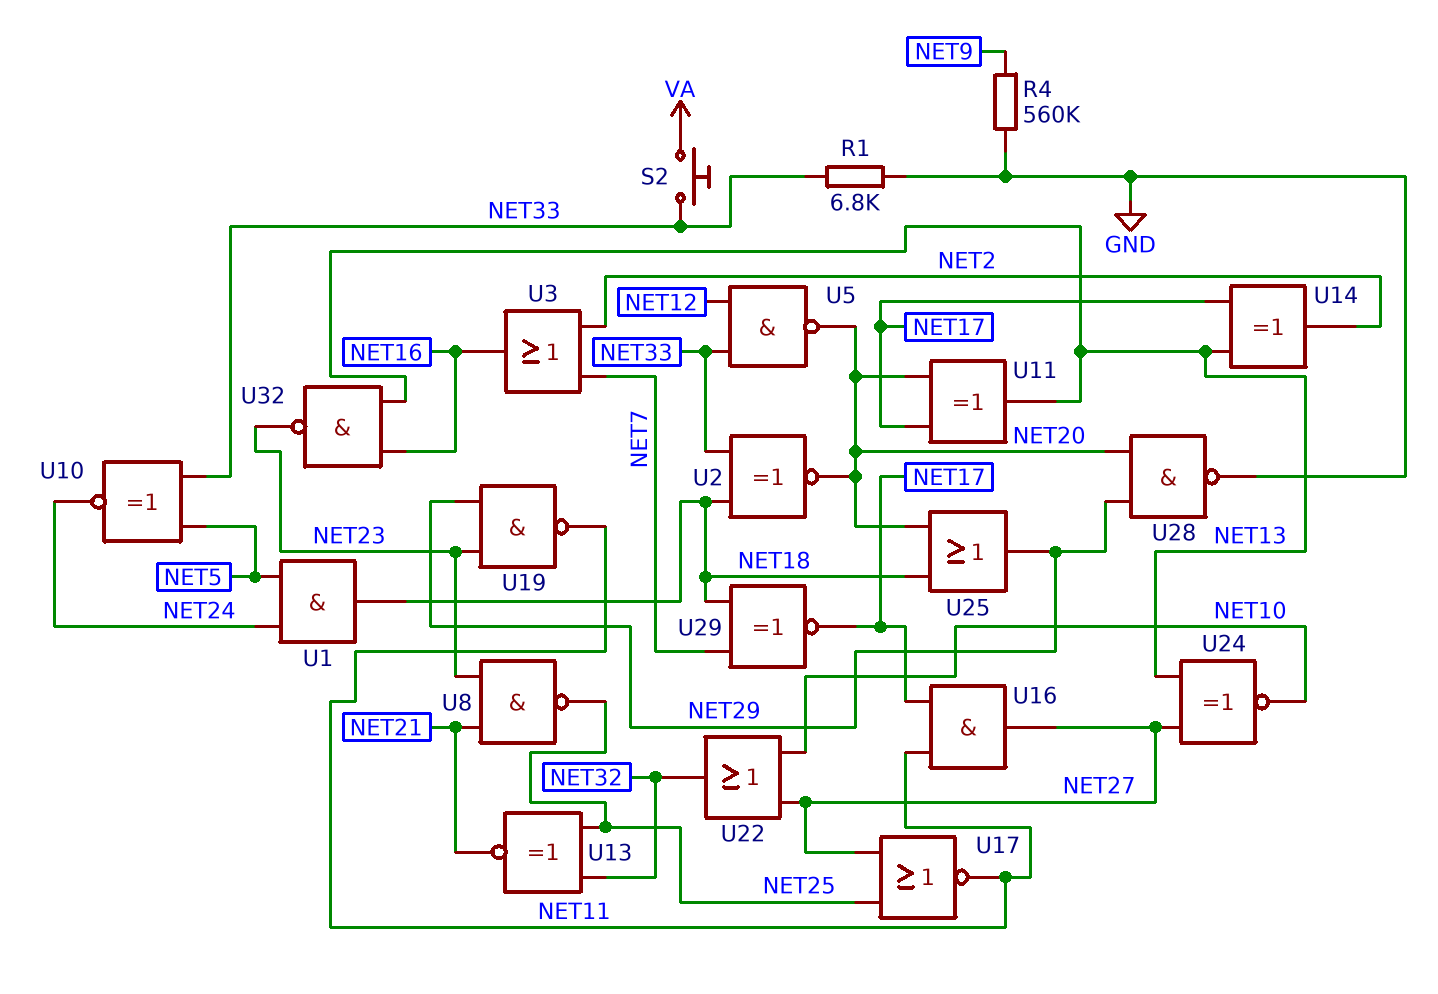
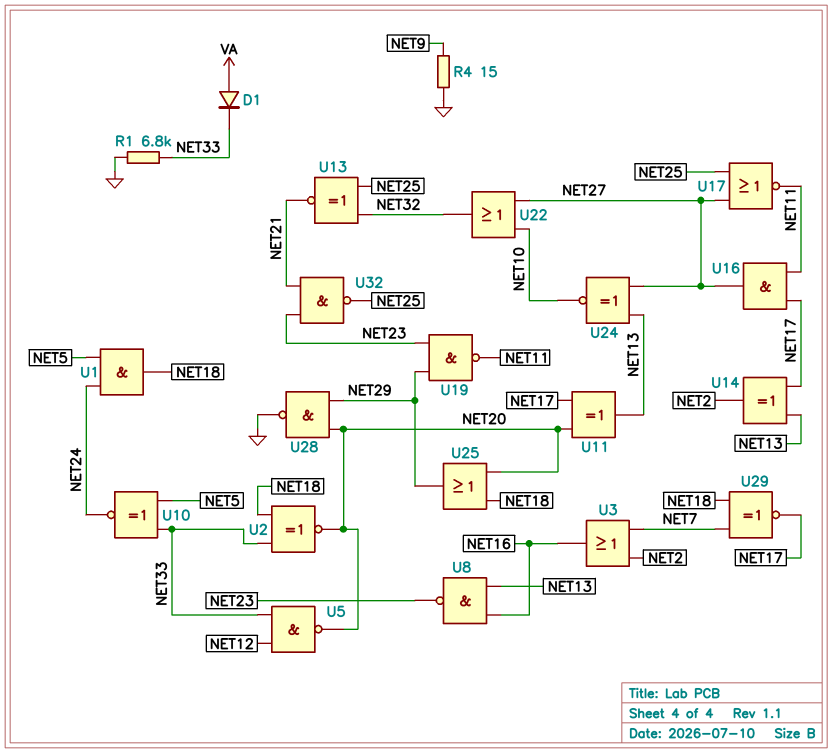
D1: none -> diode (A VA, K NET33)
R4: 560k (GND, NET9) -> 15 (GND, NET9)
S2: button (NET33, VA) -> none
U8: NAND (in NET21, in NET23, out NET25) -> NAND (in NET13, in NET16, out NET23)
U32: NAND (in NET13, in NET16, out NET23) -> NAND (in NET21, in NET23, out NET25)

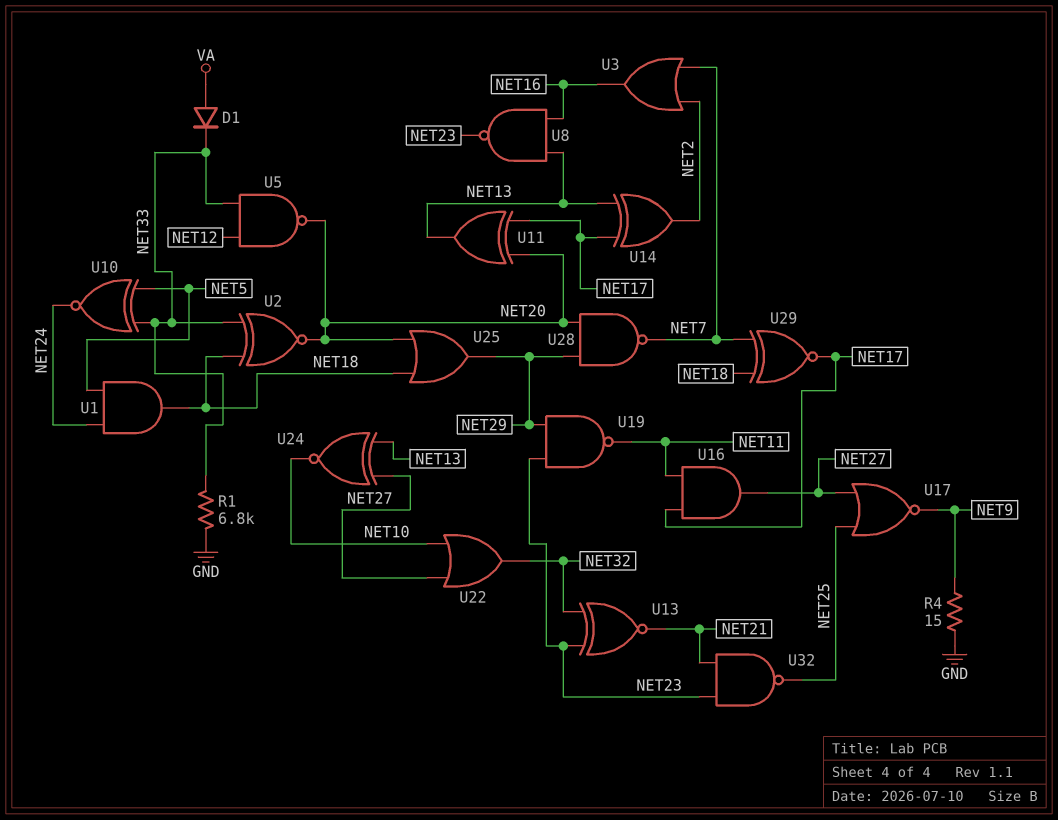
U13: XNOR (in NET25, in NET32, out NET21) -> XNOR (in NET23, in NET32, out NET21)
U17: NOR (in NET25, in NET27, out NET11) -> NOR (in NET25, in NET27, out NET9)
U28: NAND (in NET20, in NET29, out GND) -> NAND (in NET20, in NET29, out NET7)

